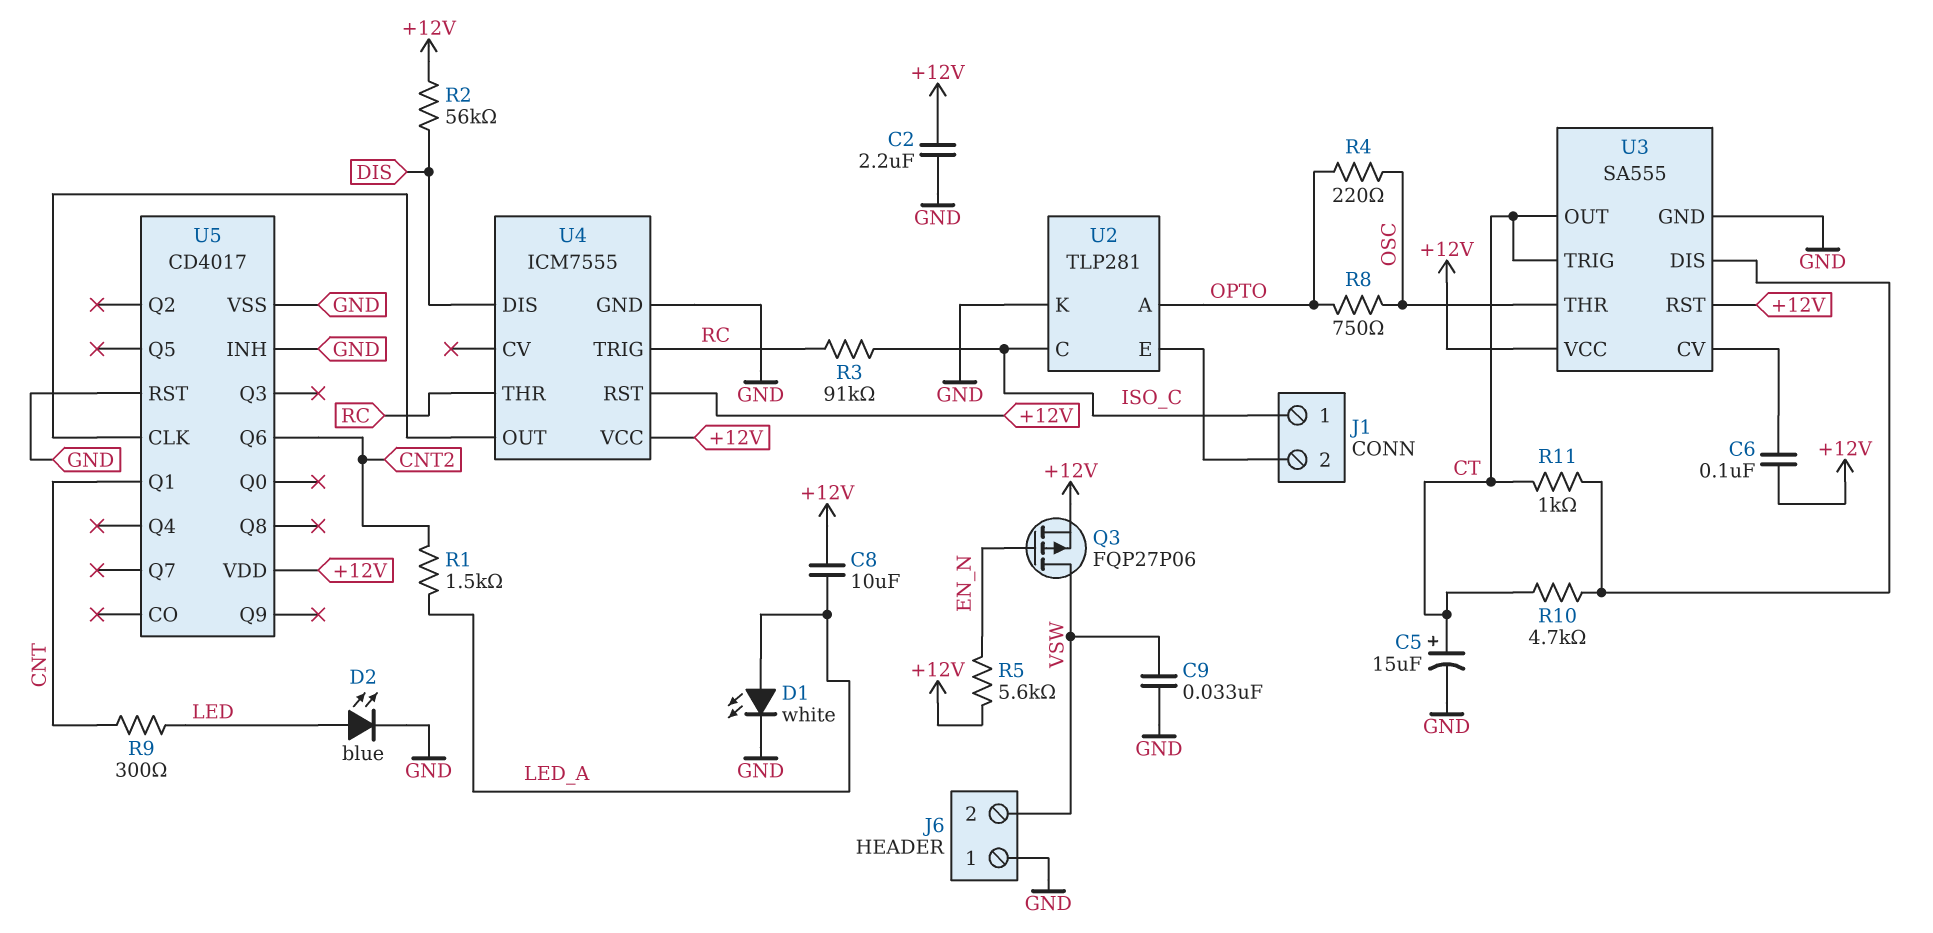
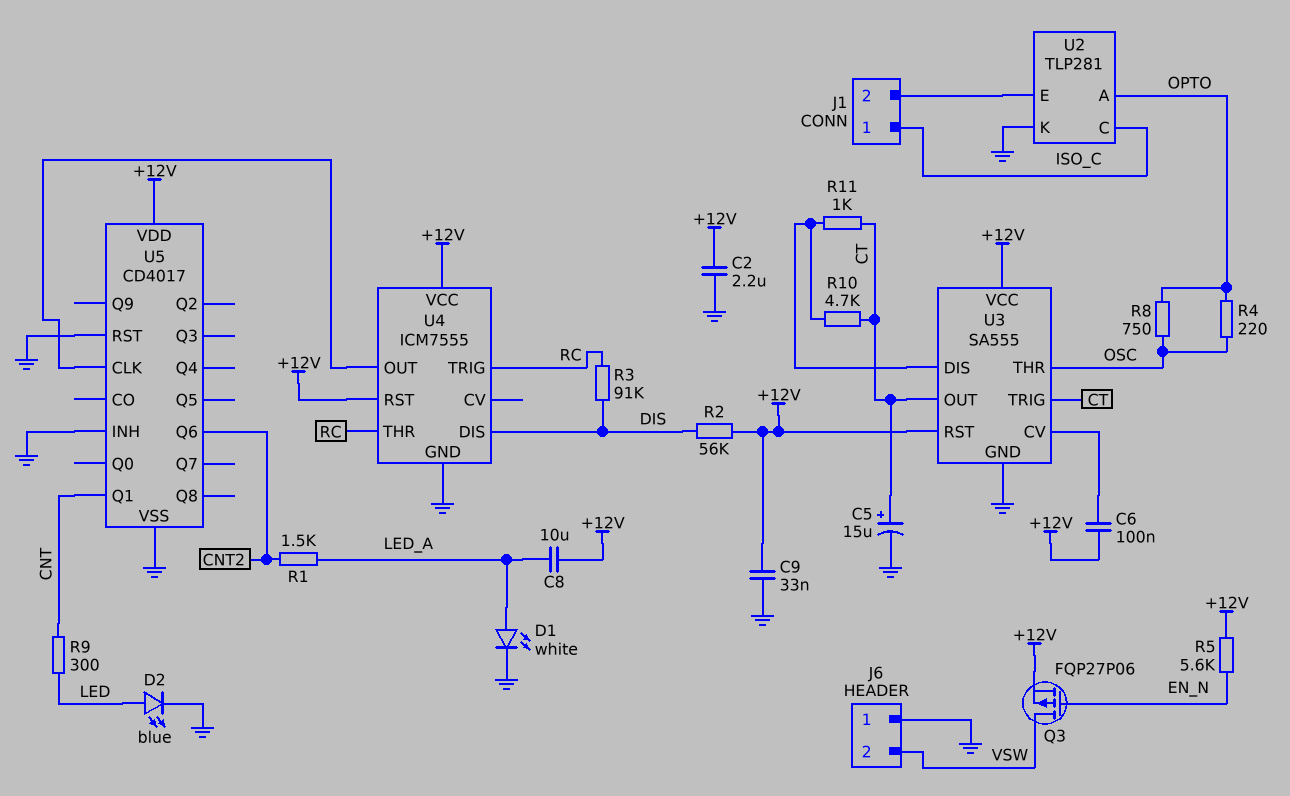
C9: 33nF (GND, VSW) -> 33nF (+12V, GND)
R3: 91k (ISO_C, RC) -> 91k (DIS, RC)

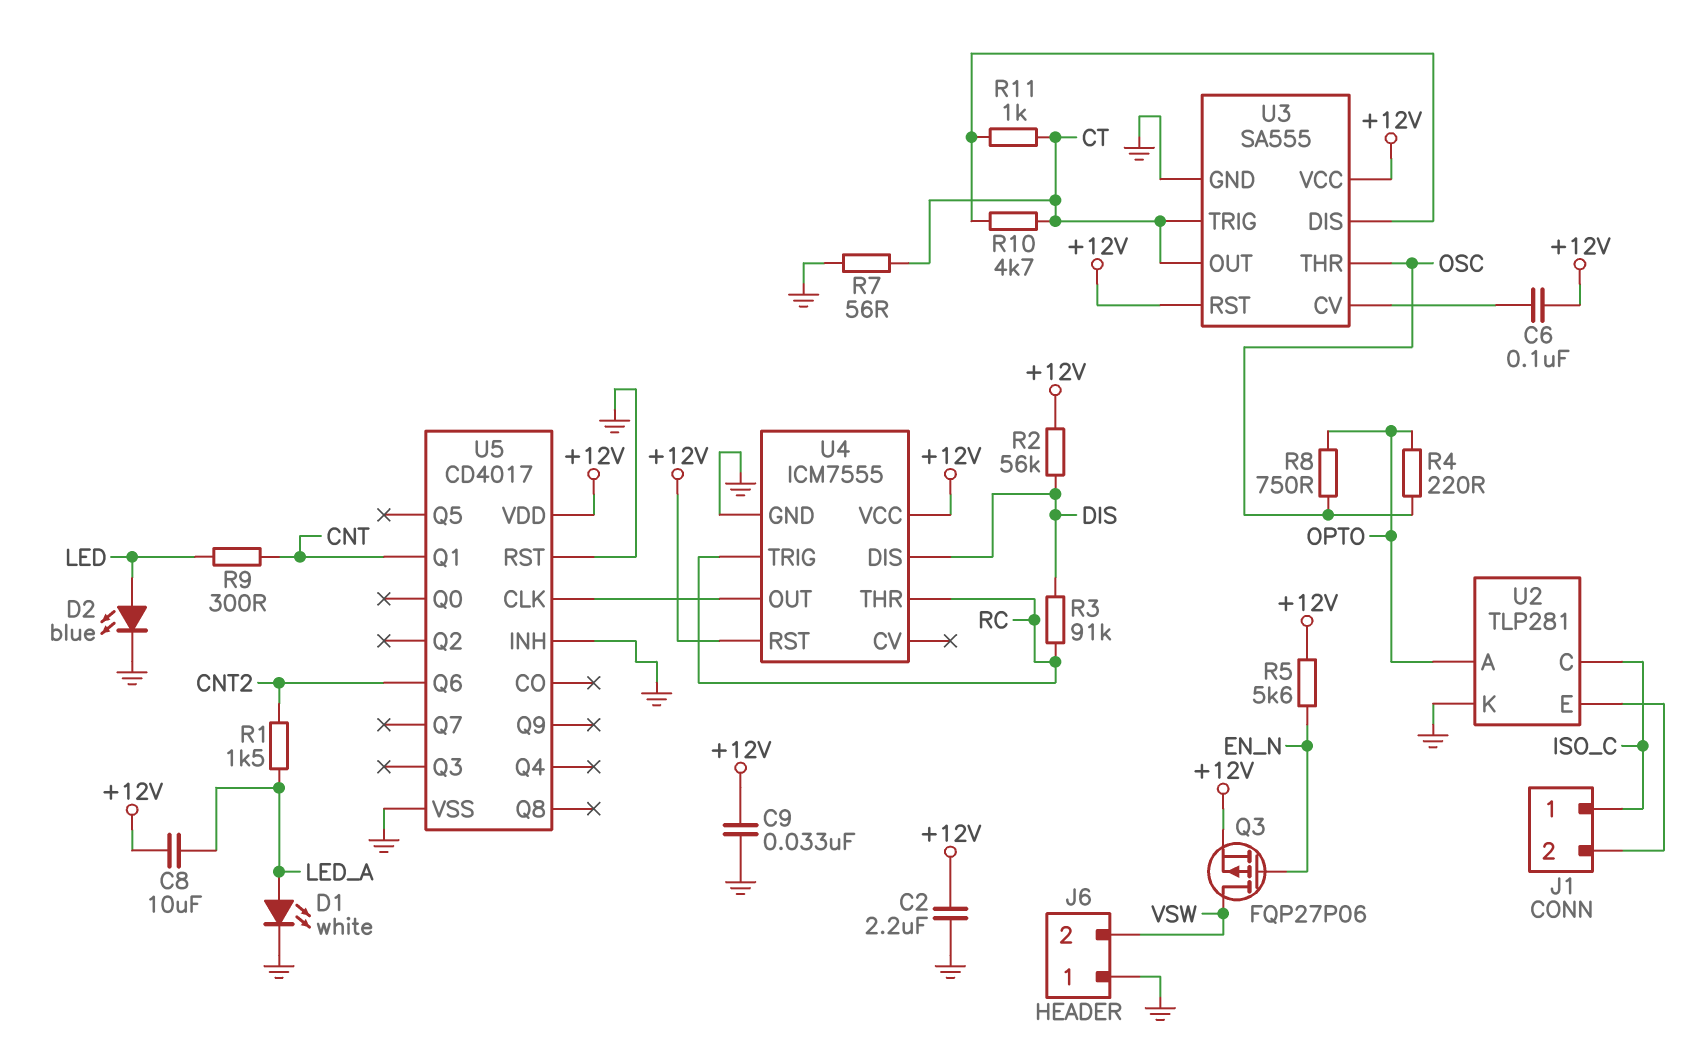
C5: 15uF (plus CT, minus GND) -> none
R7: none -> 56 (CT, GND)

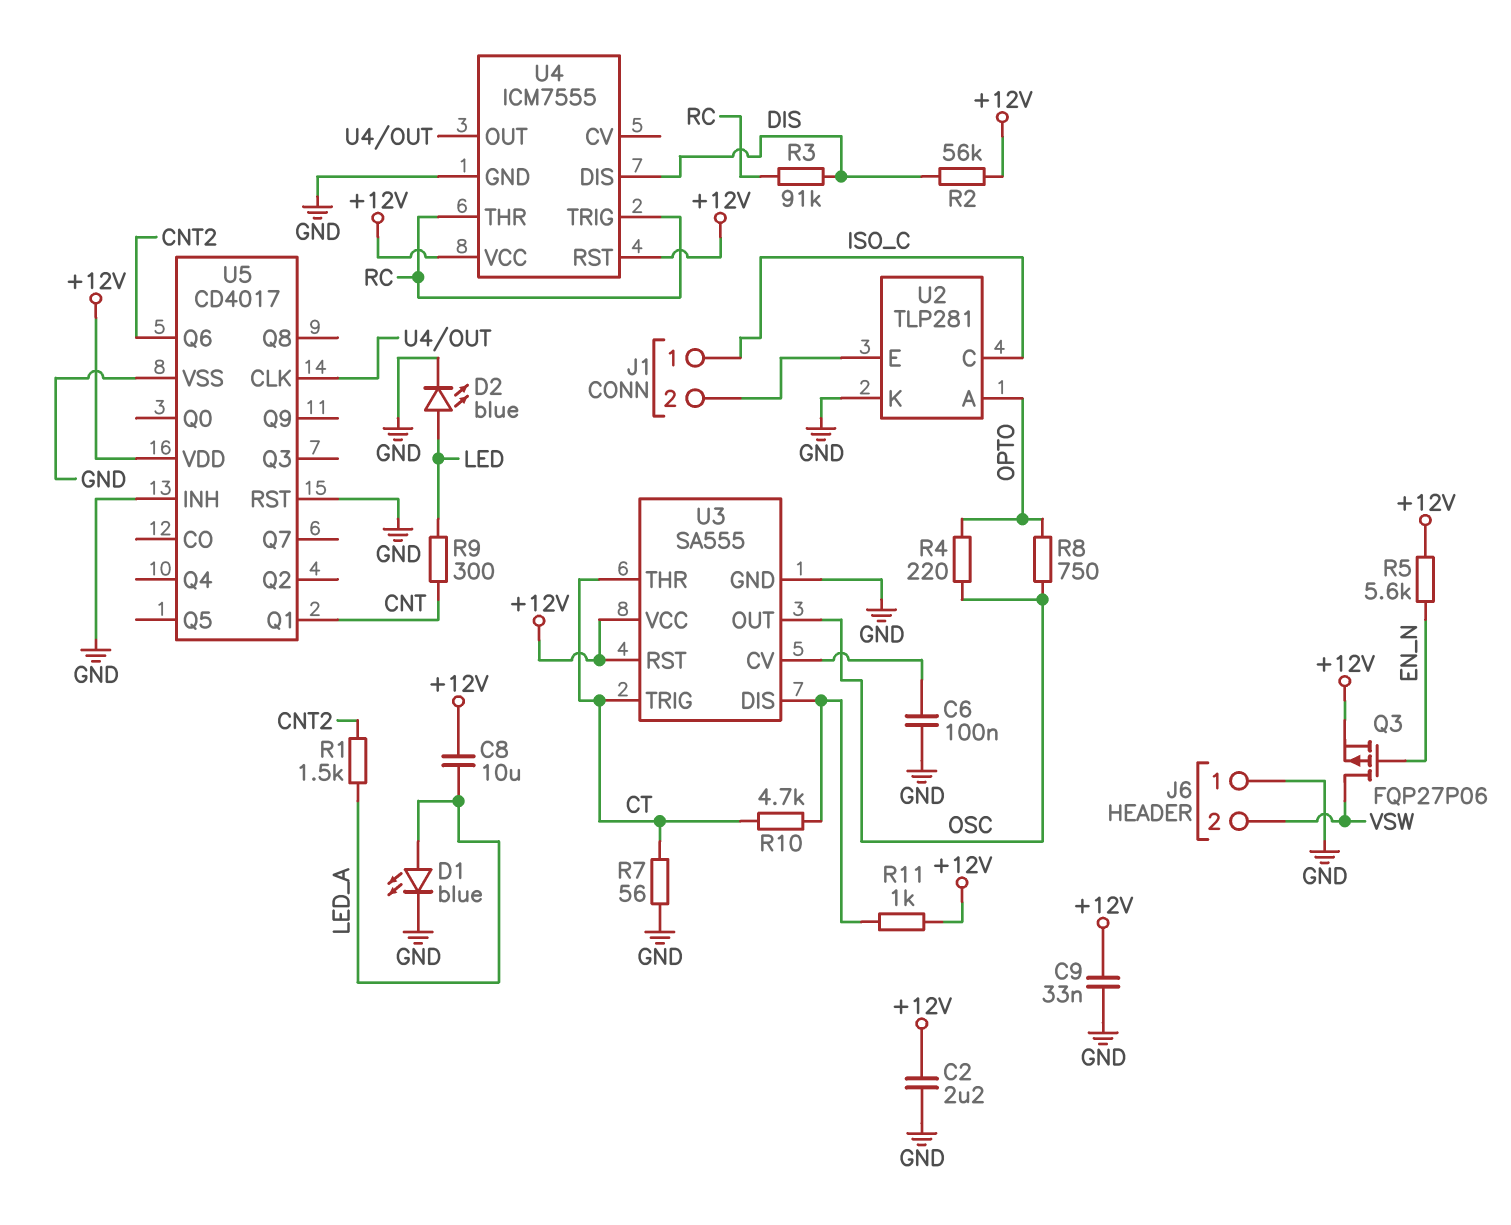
C6: 100nF (+12V, U3/CV) -> 100nF (GND, U3/CV)
D1: LED white (A LED_A, K GND) -> LED blue (A LED_A, K GND)
R11: 1k (CT, U3/DIS) -> 1k (+12V, U3/DIS)
U3 pin OUT: CT -> OSC
U3 pin THR: OSC -> CT

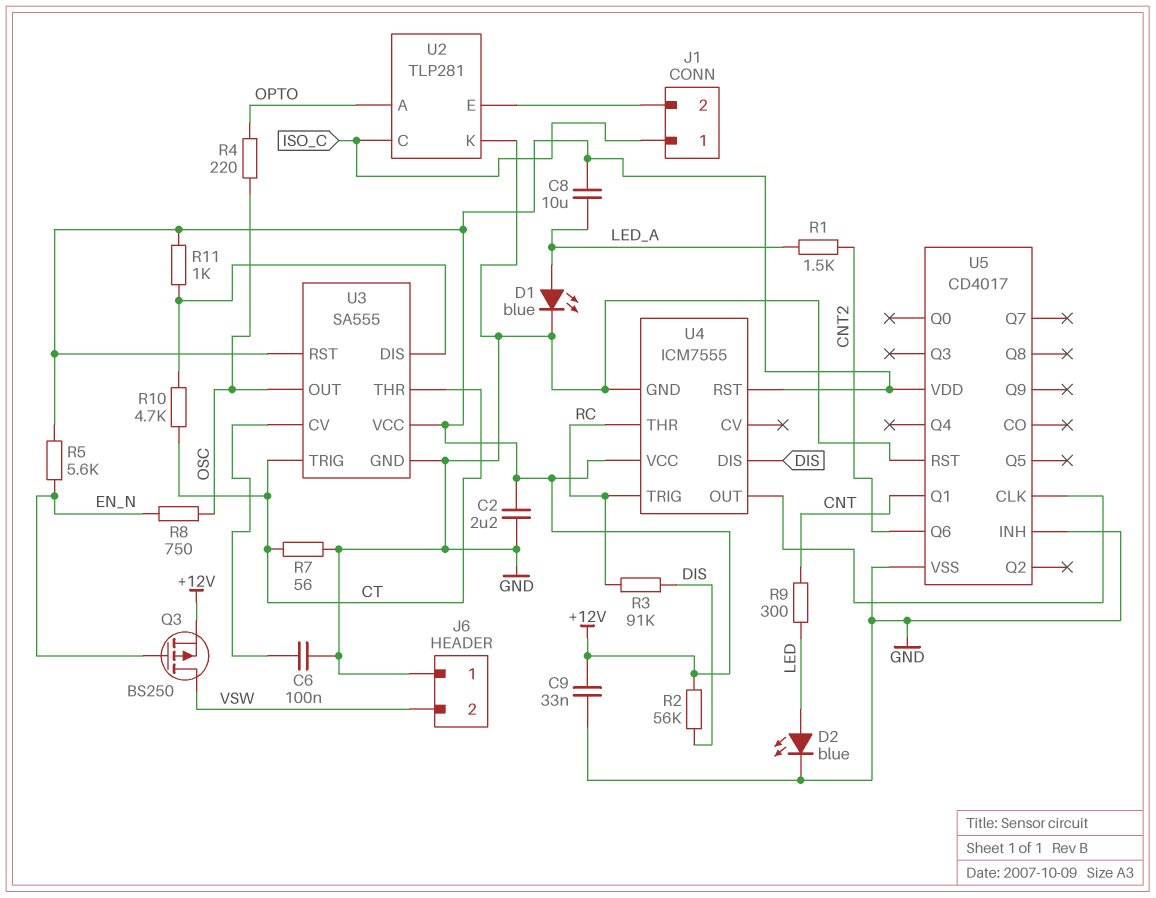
Q3: PMOS FQP27P06 (G EN_N, D VSW, S +12V) -> PMOS BS250 (G EN_N, D VSW, S +12V)
R8: 750 (OPTO, OSC) -> 750 (EN_N, OSC)

